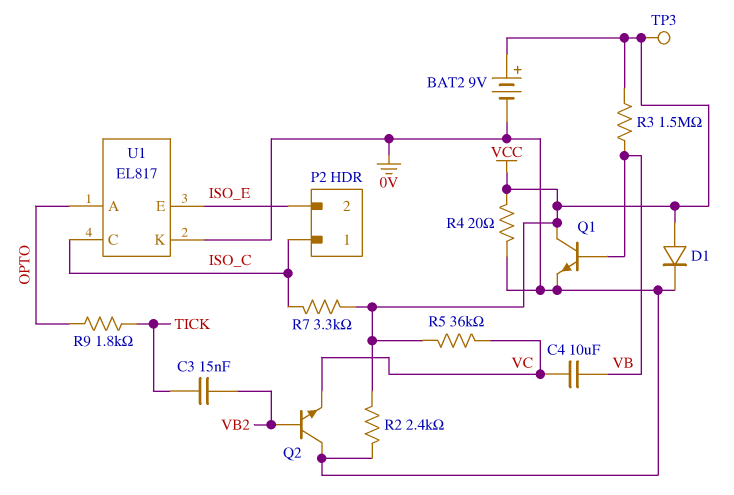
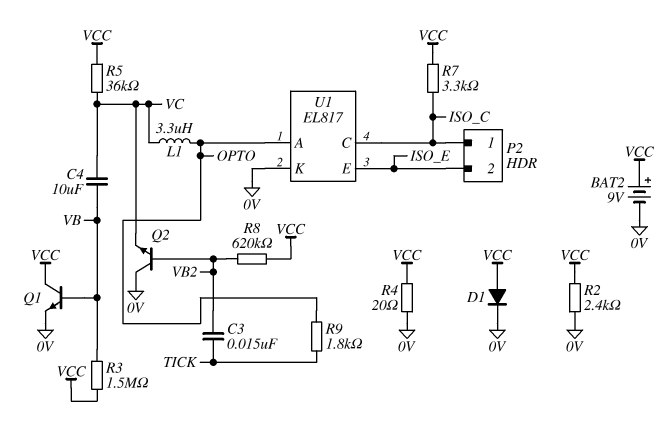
L1: none -> 3.3uH (OPTO, VC)
R8: none -> 620k (VB2, VCC)
TP3: test point (VCC) -> none

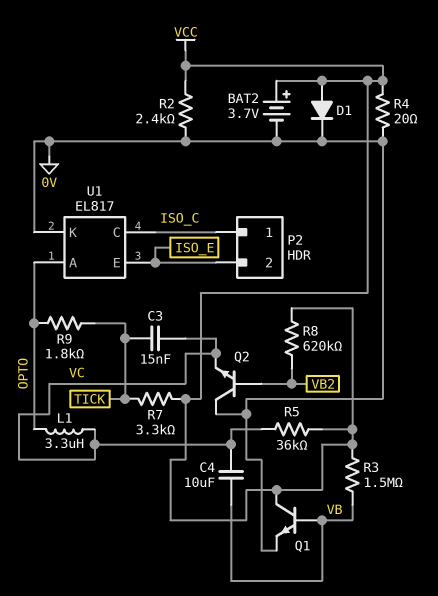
BAT2: 9V (plus VCC, minus 0V) -> 3.7V (plus VCC, minus 0V)
C3: 15nF (TICK, VB2) -> 15nF (TICK, VC)
R7: 3.3k (ISO_C, VCC) -> 3.3k (TICK, VCC)

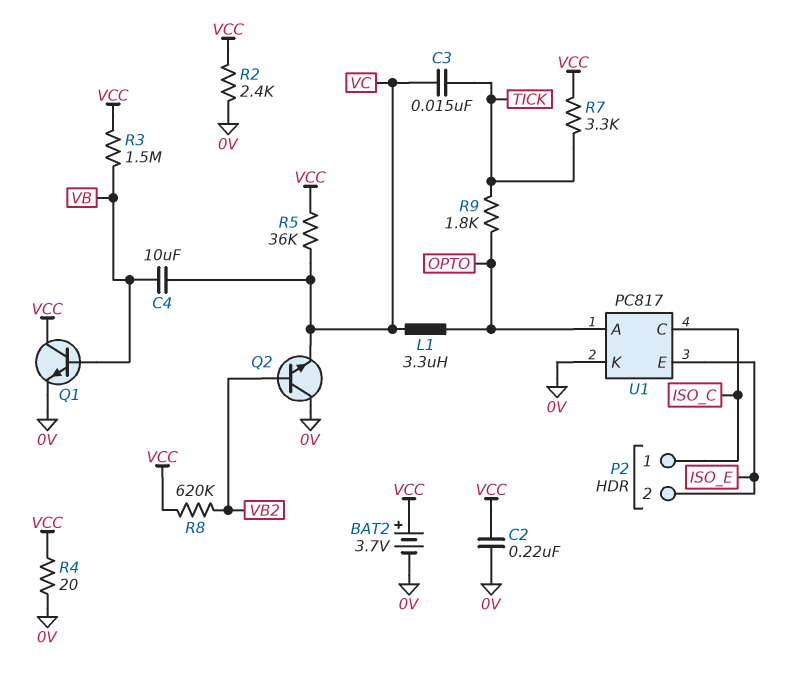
C2: none -> 220nF (0V, VCC)
D1: diode (A VCC, K 0V) -> none
U1: EL817 -> PC817

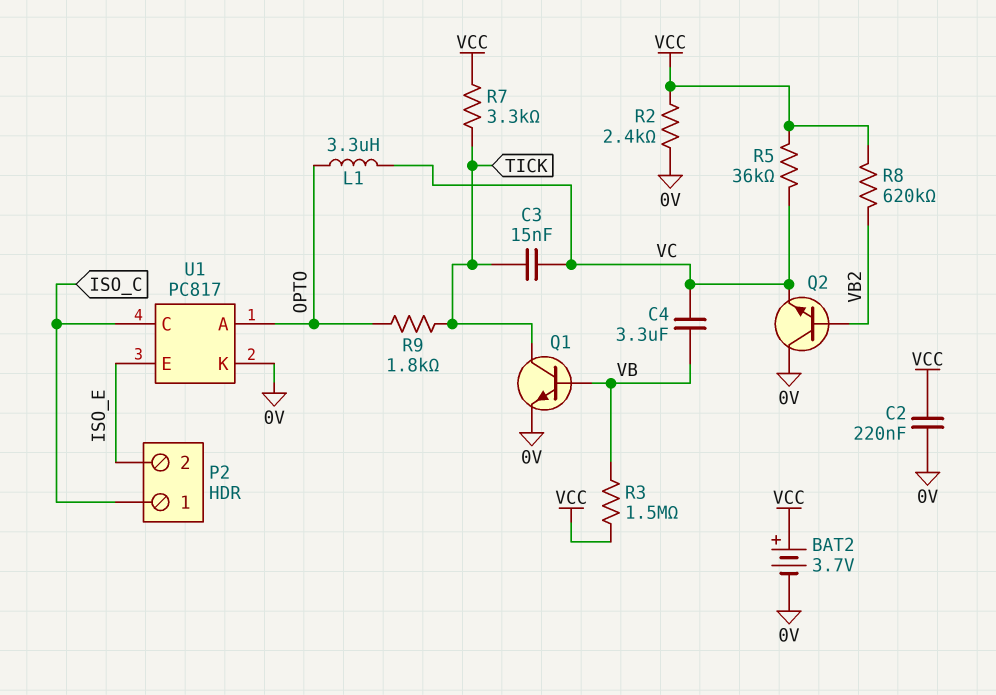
C4: 10uF (VB, VC) -> 3.3uF (VB, VC)
Q1: NPN (B VB, C VCC, E 0V) -> NPN (B VB, C TICK, E 0V)
R4: 20 (0V, VCC) -> none

